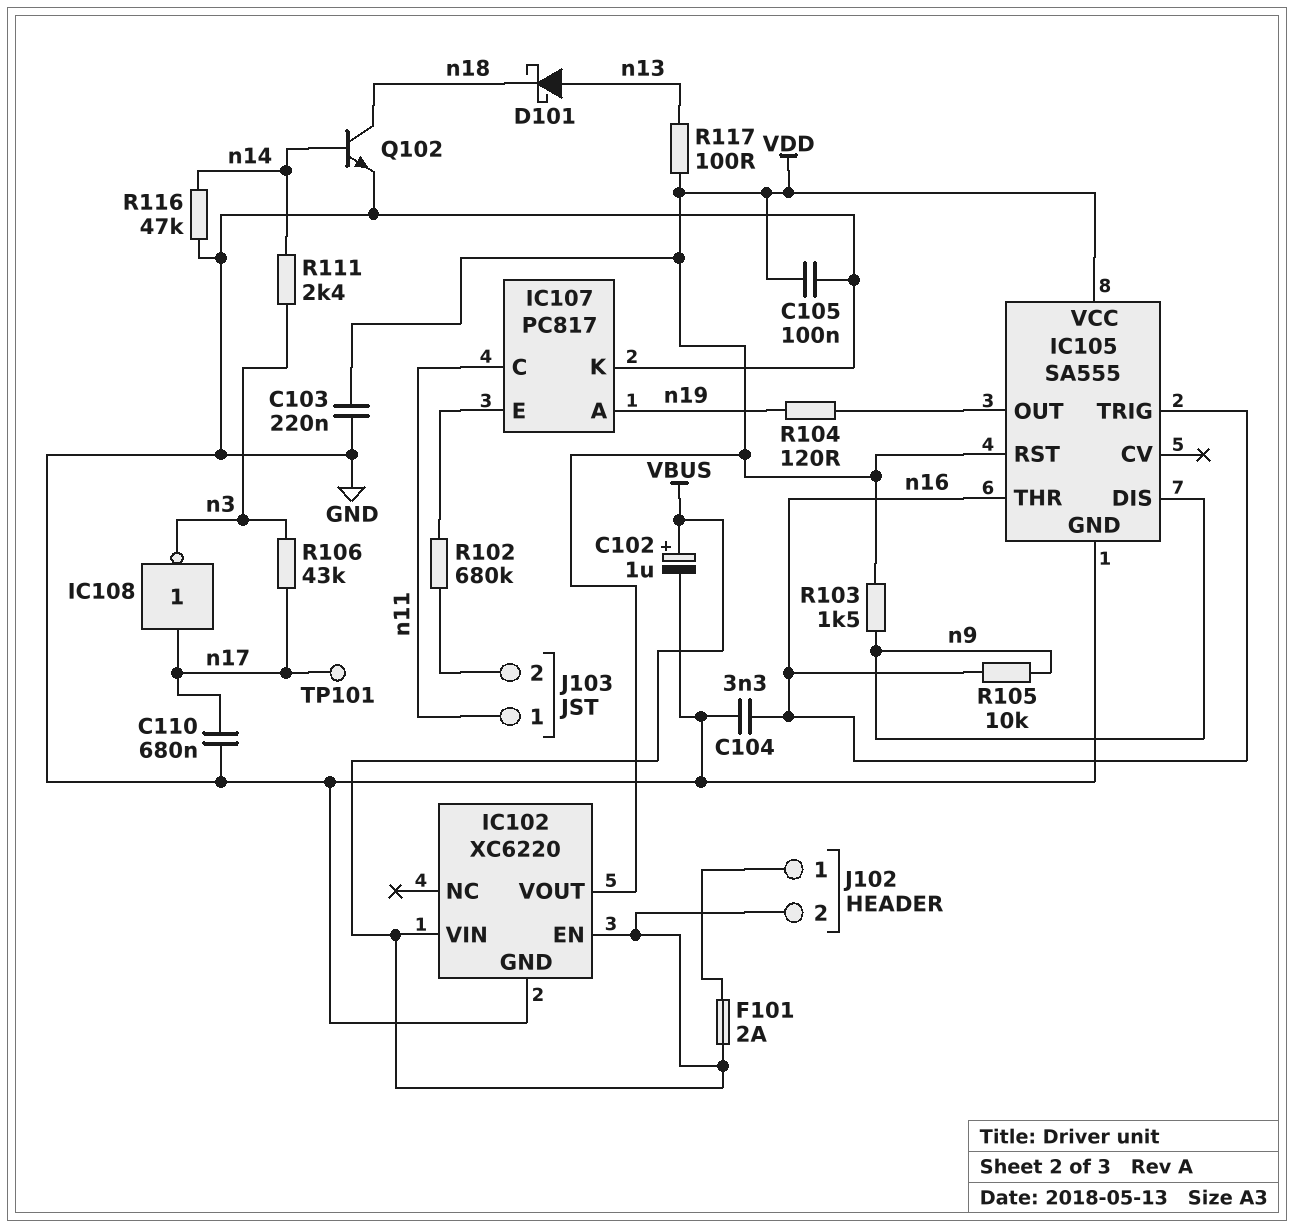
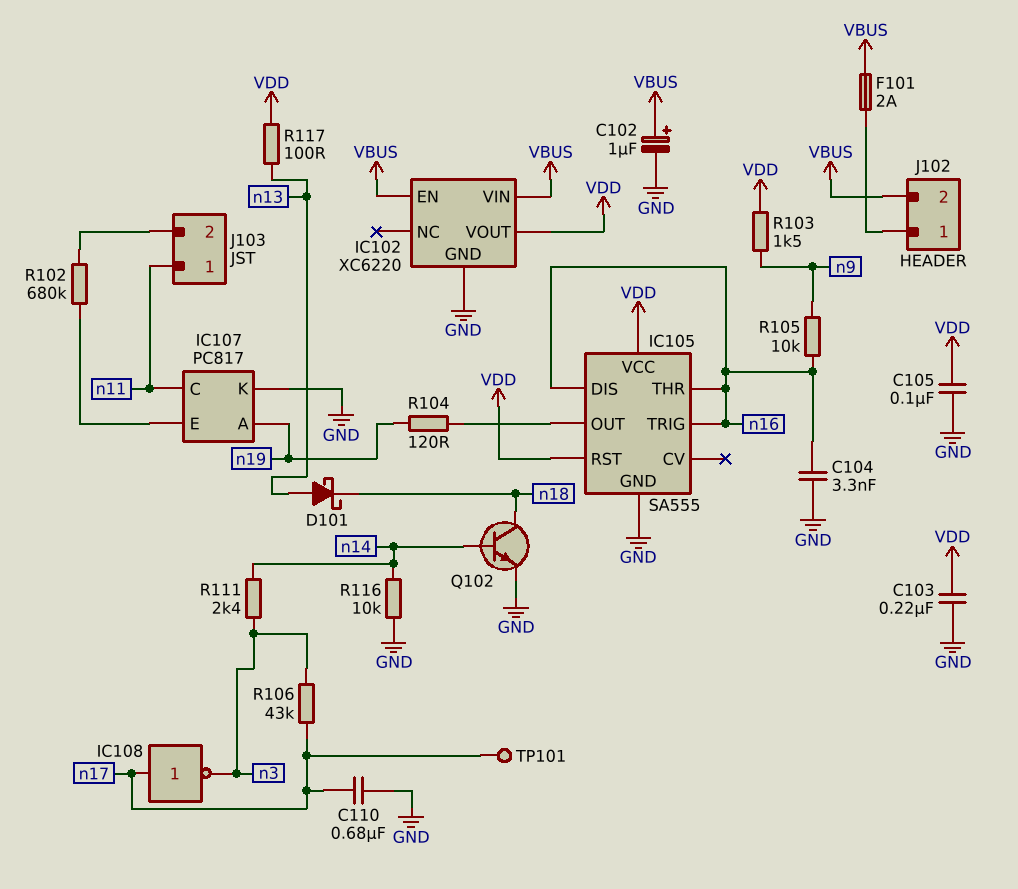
IC105 pin DIS: n9 -> n16
R116: 47k (GND, n14) -> 10k (GND, n14)

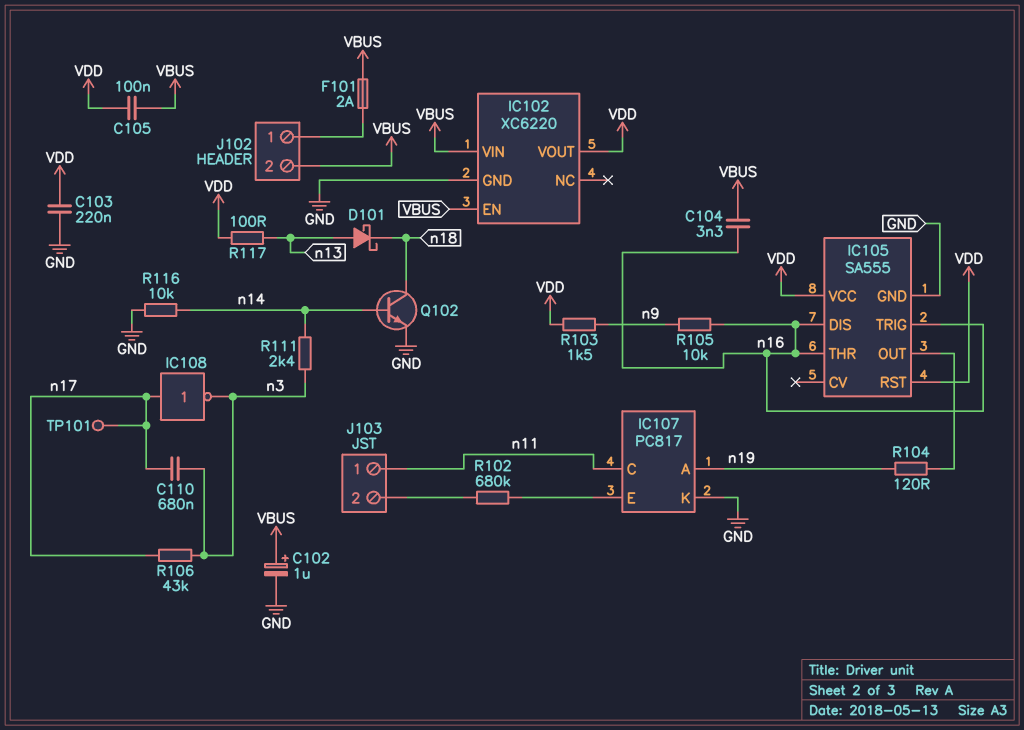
C104: 3.3nF (GND, n16) -> 3.3nF (VBUS, n16)
C105: 100nF (GND, VDD) -> 100nF (VBUS, VDD)
C110: 680nF (GND, n17) -> 680nF (n3, n17)

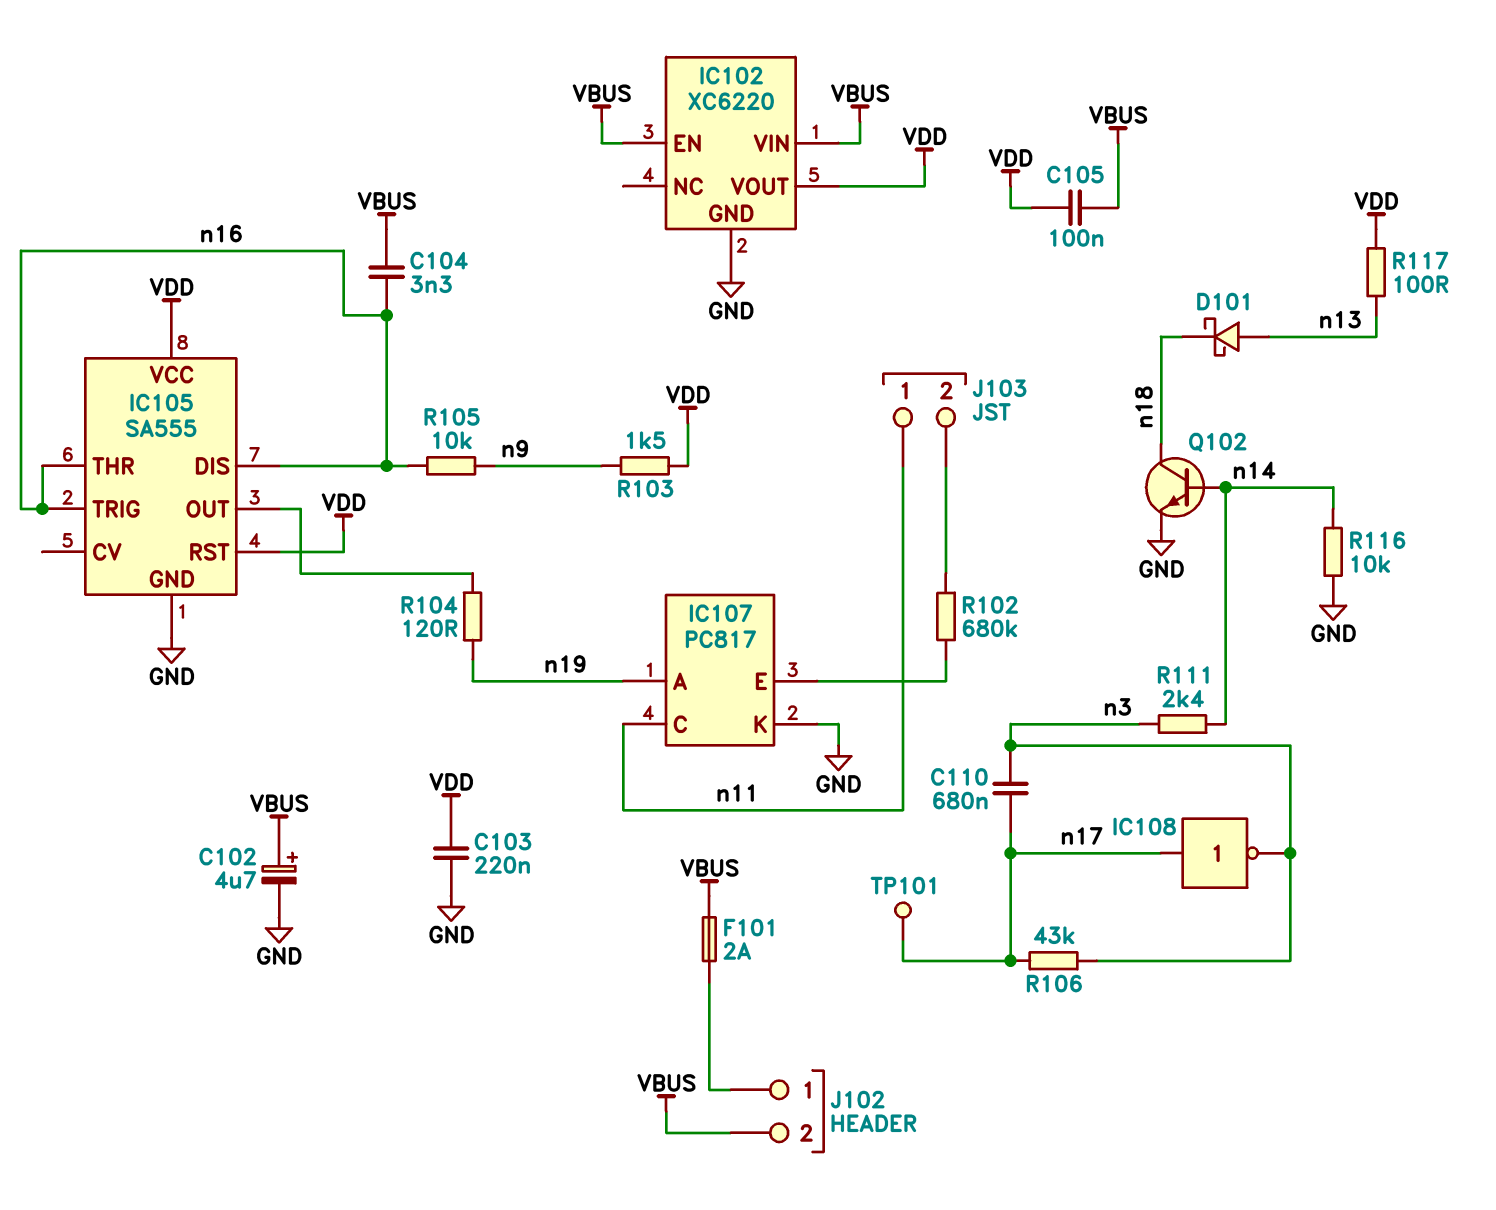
C102: 1uF (plus VBUS, minus GND) -> 4.7uF (plus VBUS, minus GND)

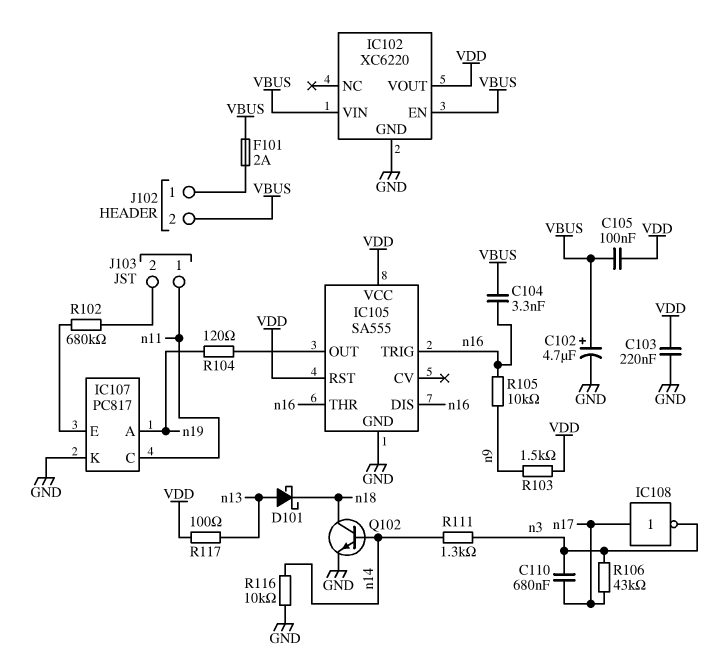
R111: 2.4k (n3, n14) -> 1.3k (n3, n14)
TP101: test point (n17) -> none

